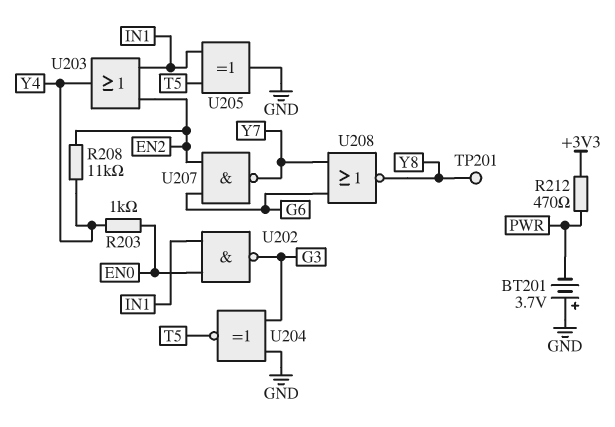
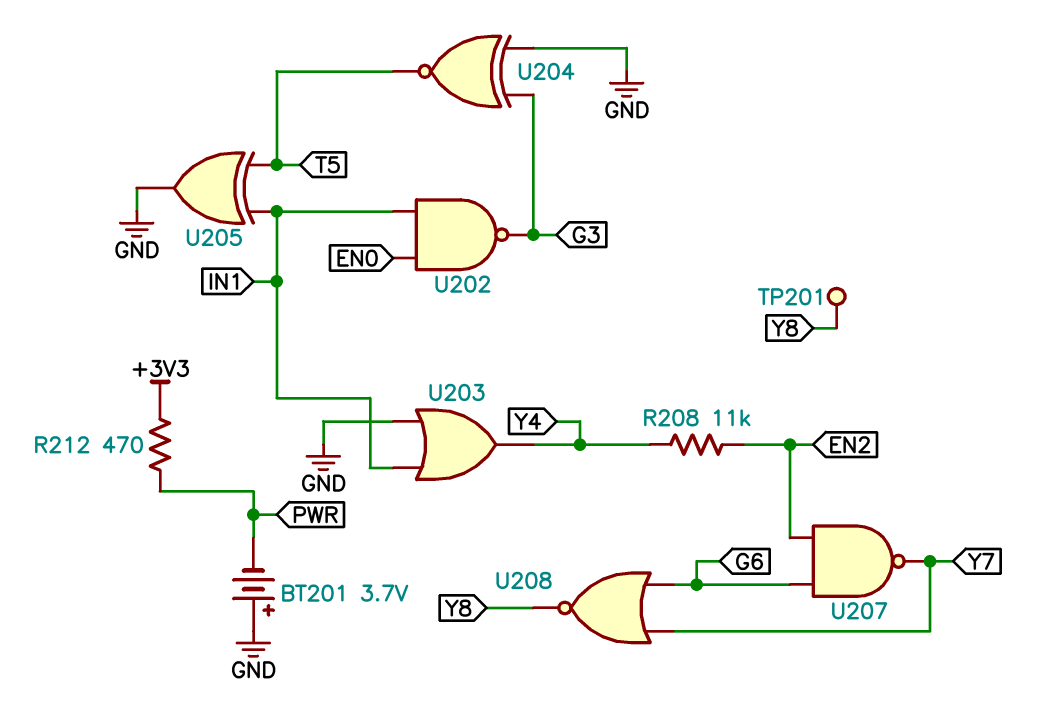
R203: 1k (EN0, Y4) -> none
U203: OR (in EN2, in IN1, out Y4) -> OR (in GND, in IN1, out Y4)

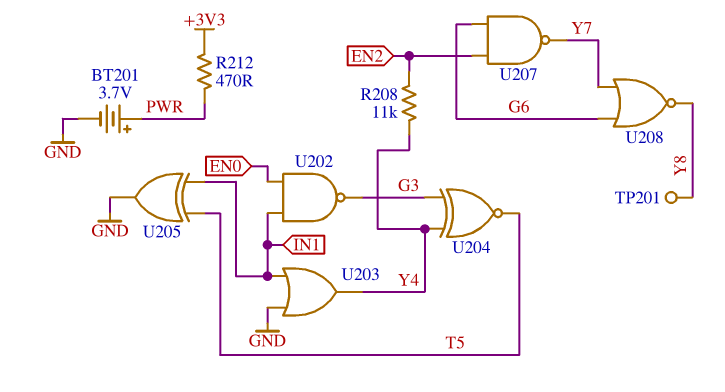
BT201: 3.7V (plus GND, minus PWR) -> 3.7V (plus PWR, minus GND)
U204: XNOR (in G3, in GND, out T5) -> XNOR (in G3, in Y4, out T5)

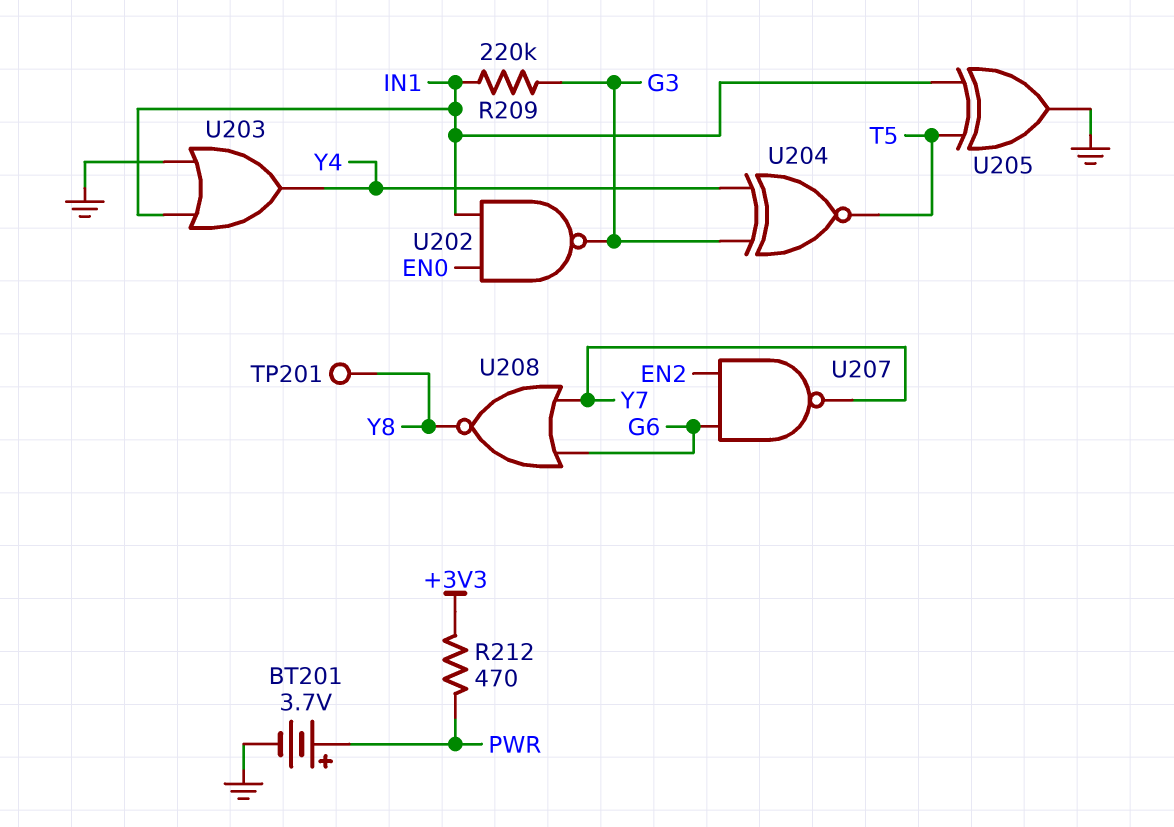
R208: 11k (EN2, Y4) -> none
R209: none -> 220k (G3, IN1)

